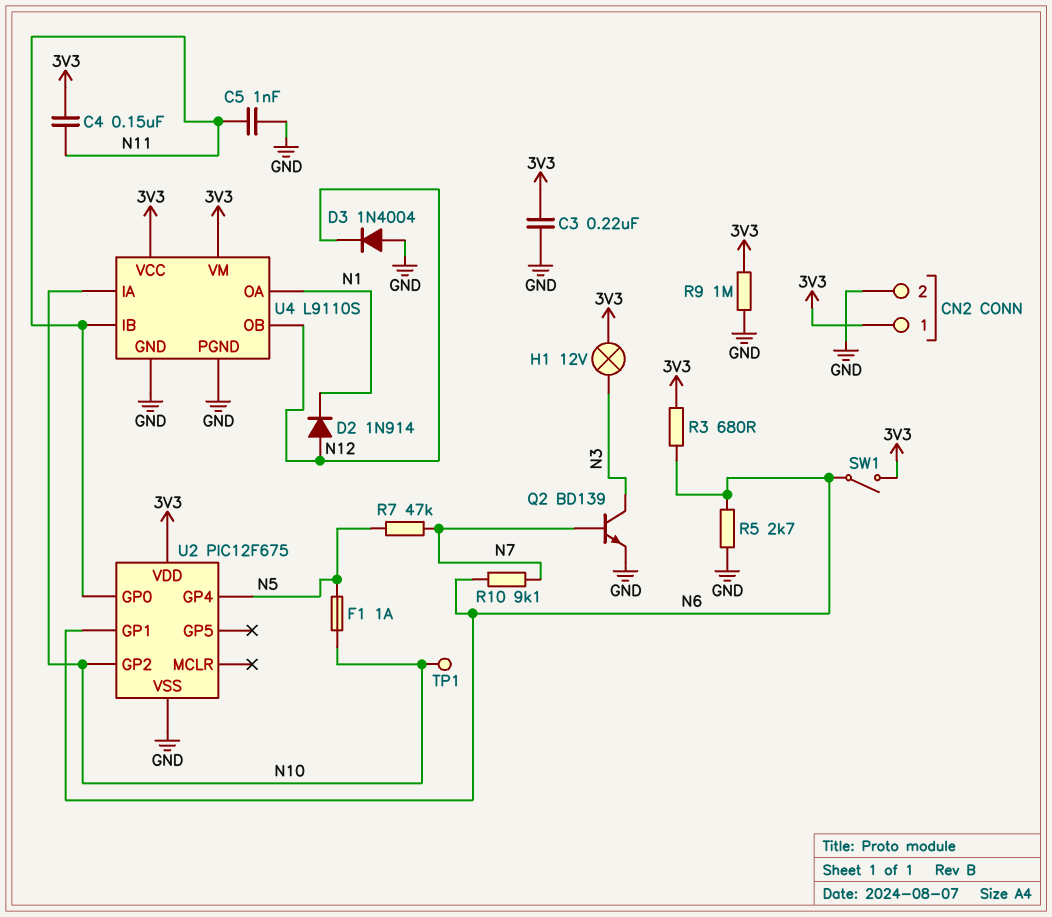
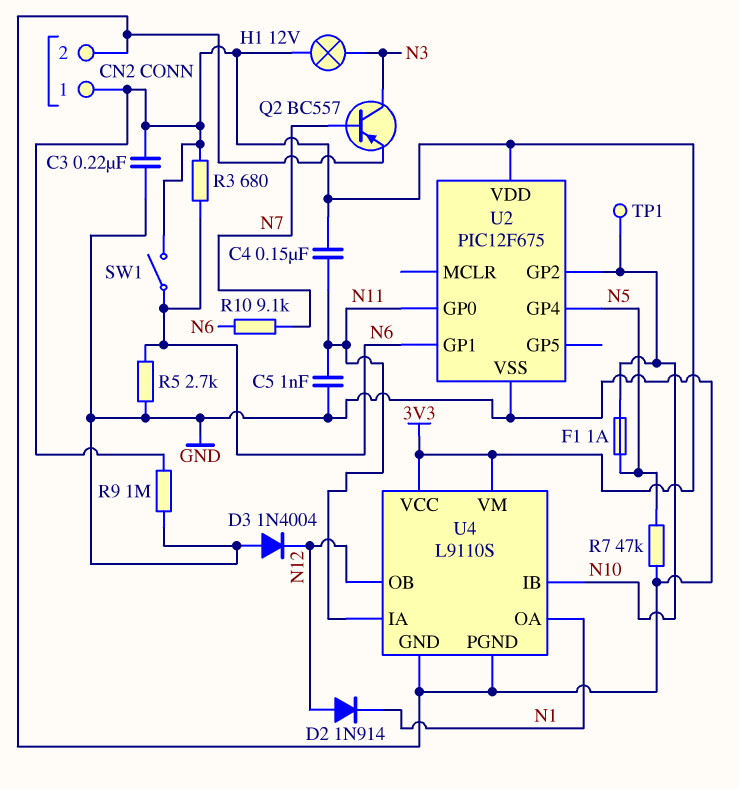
Q2: NPN BD139 (B N7, C N3, E GND) -> PNP BC557 (B N7, C N3, E GND)
R7: 47k (N5, N7) -> 47k (GND, N5)
U4 pin IA: N10 -> N11
U4 pin IB: N11 -> N10

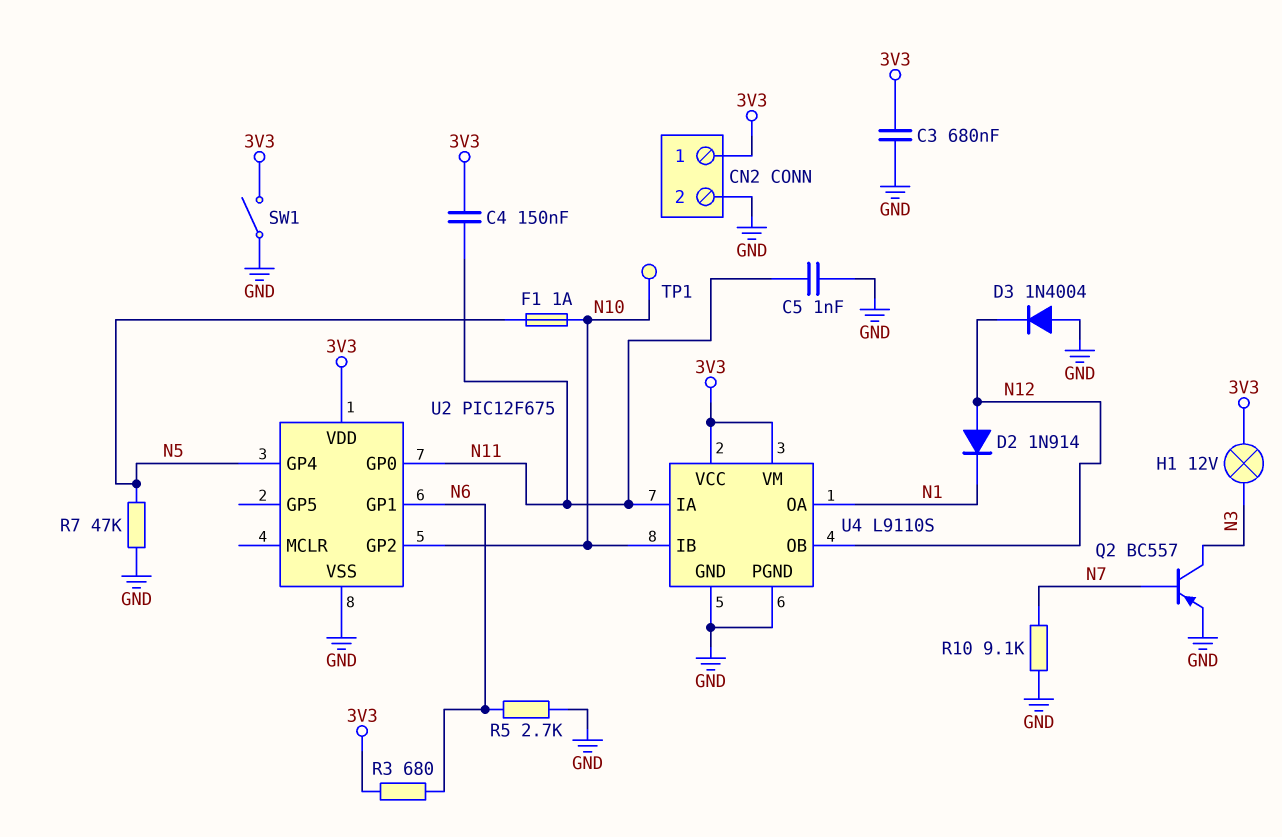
C3: 220nF (3V3, GND) -> 680nF (3V3, GND)
R9: 1M (3V3, GND) -> none
R10: 9.1k (N6, N7) -> 9.1k (GND, N7)
SW1: switch (3V3, N6) -> switch (3V3, GND)

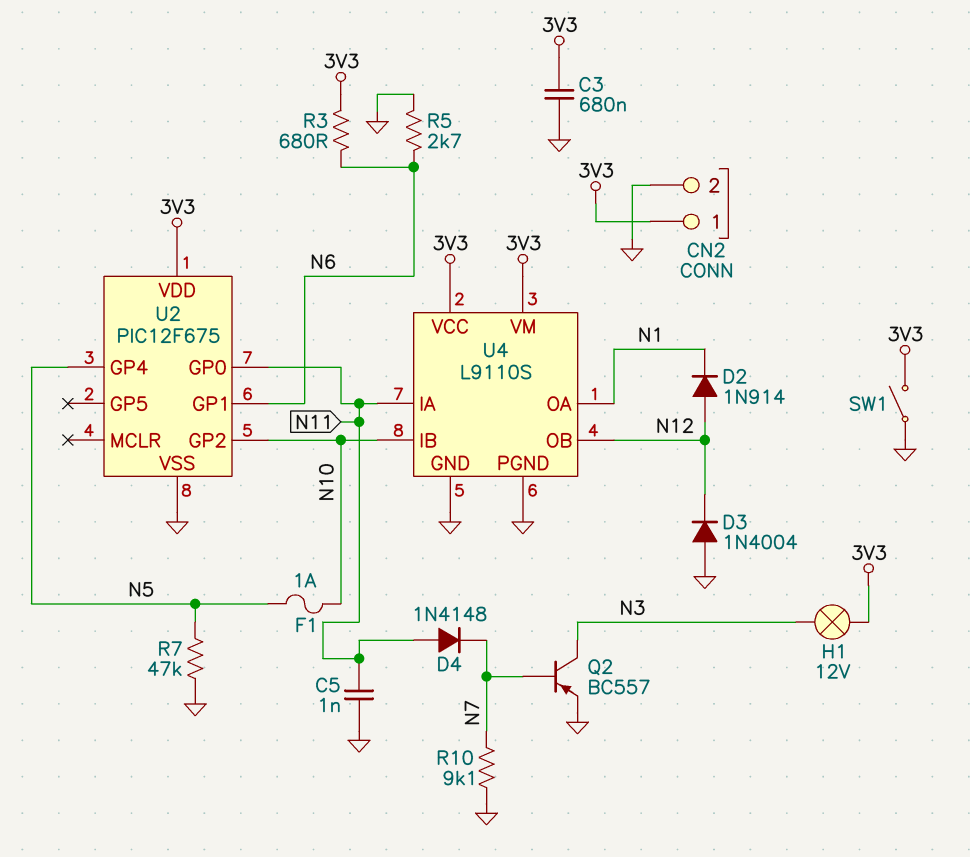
C4: 150nF (3V3, N11) -> none
D4: none -> diode 1N4148 (A N11, K N7)
TP1: test point (N10) -> none

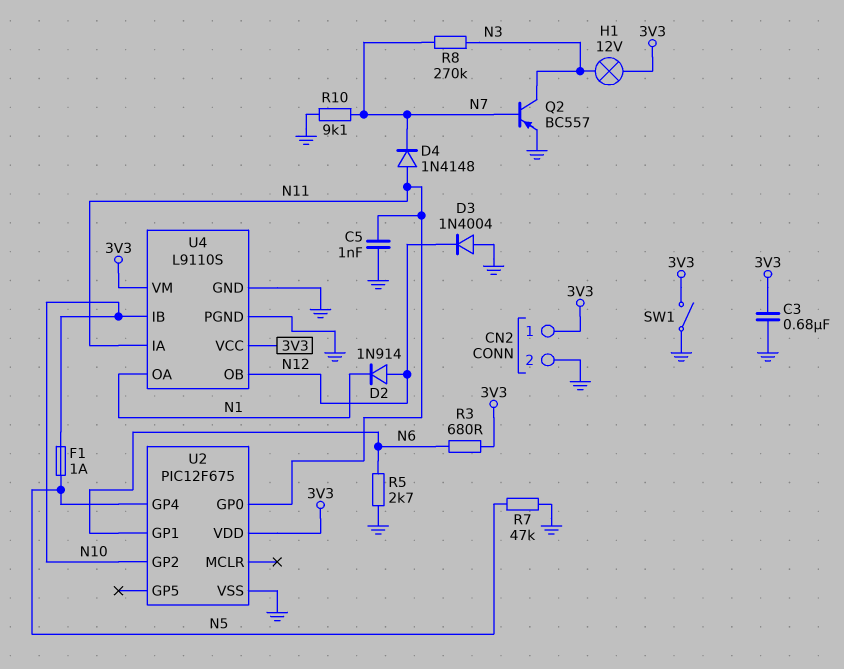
R8: none -> 270k (N3, N7)

